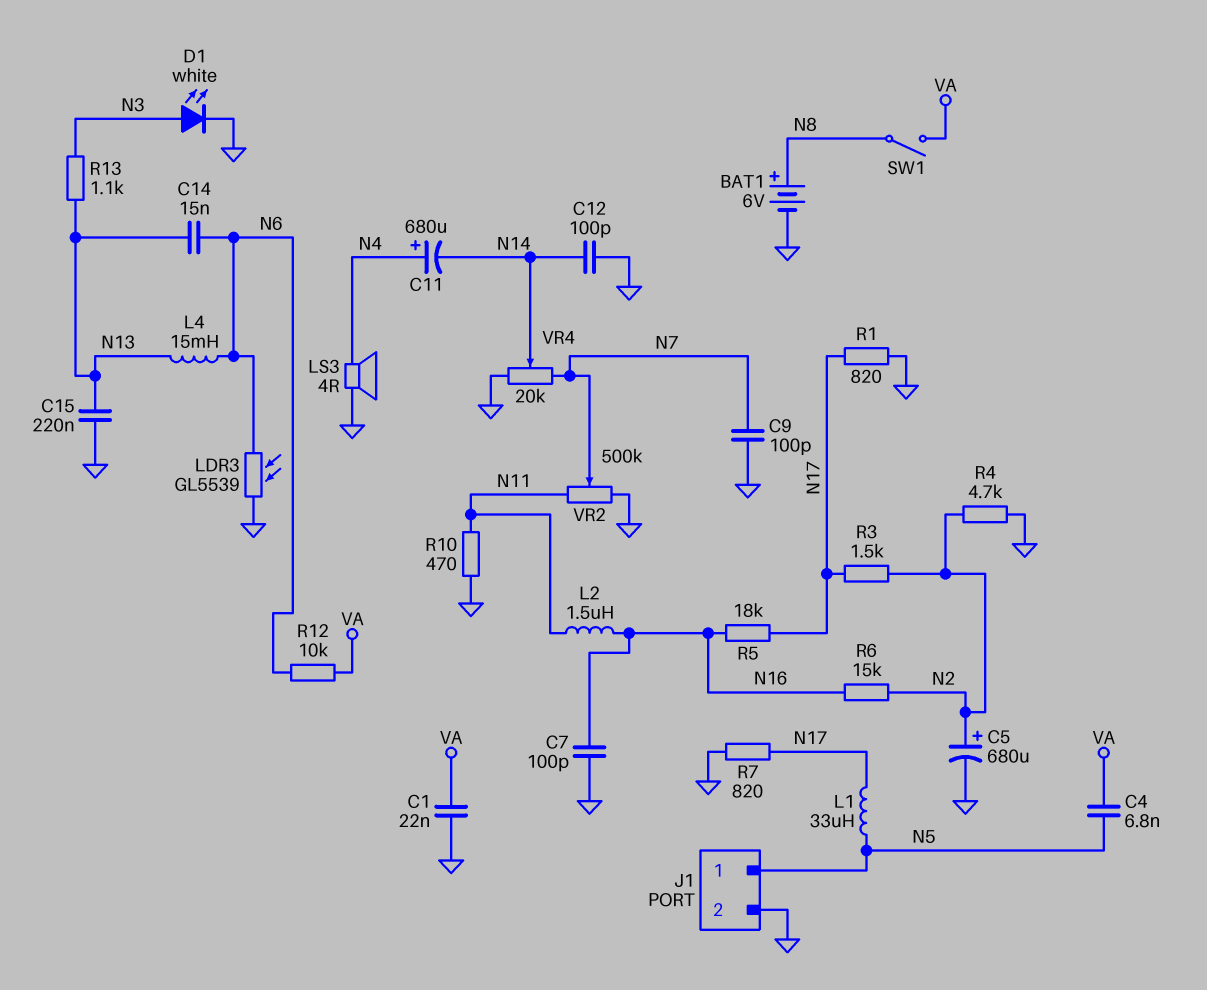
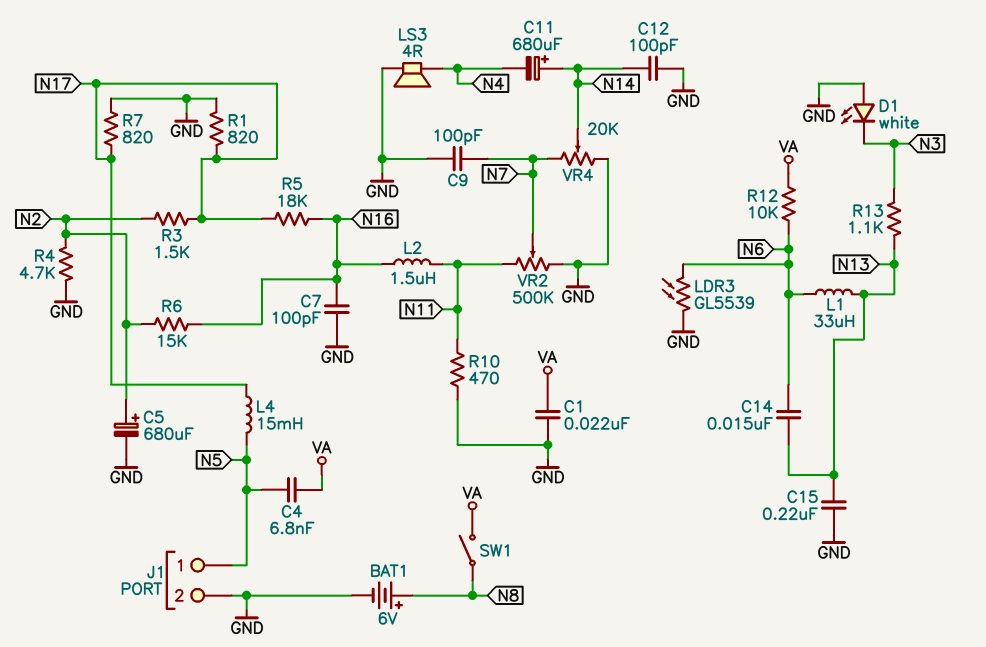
C11: 680uF (plus N4, minus N14) -> 680uF (plus N14, minus N4)
D1: LED white (A N3, K GND) -> LED white (A GND, K N3)
L1: 33uH (N5, N17) -> 33uH (N6, N13)
L4: 15mH (N6, N13) -> 15mH (N5, N17)

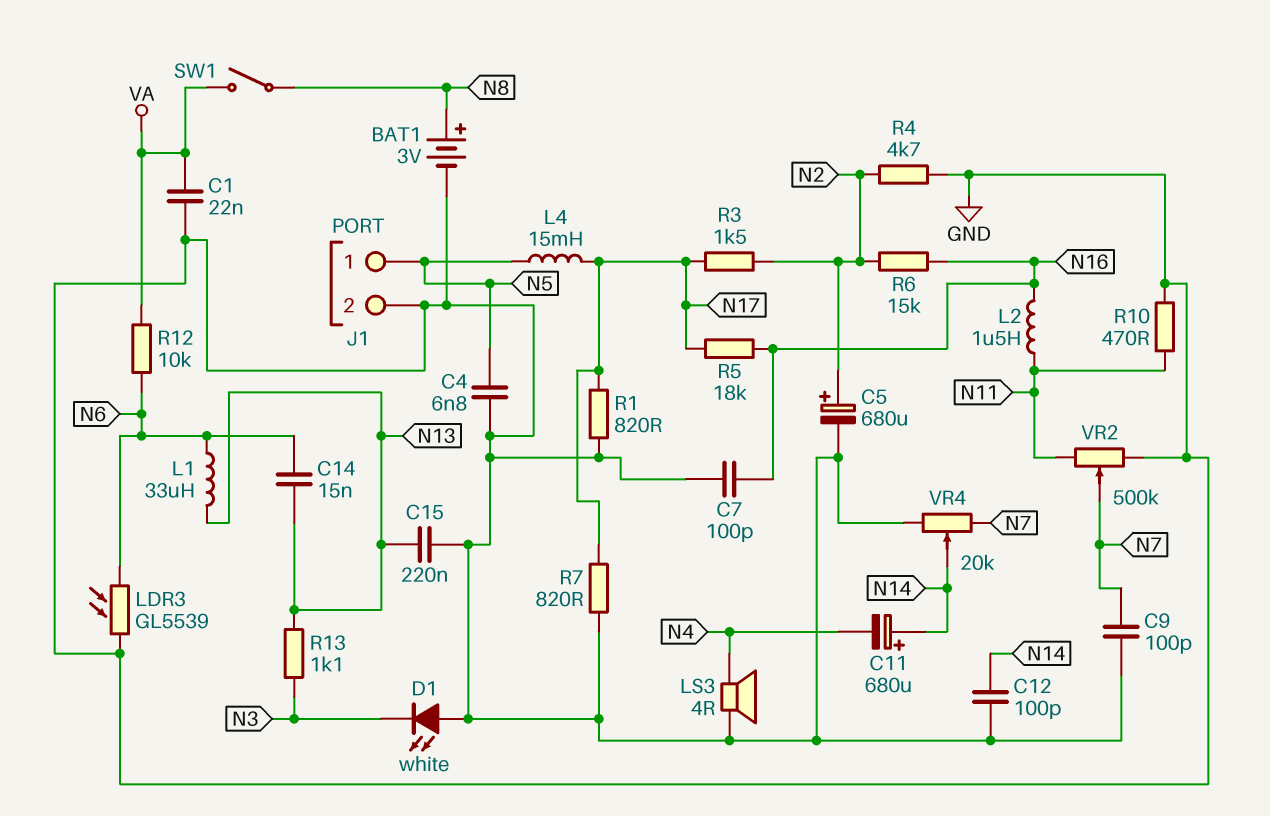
BAT1: 6V (plus N8, minus GND) -> 3V (plus N8, minus GND)
C4: 6.8nF (N5, VA) -> 6.8nF (GND, N5)

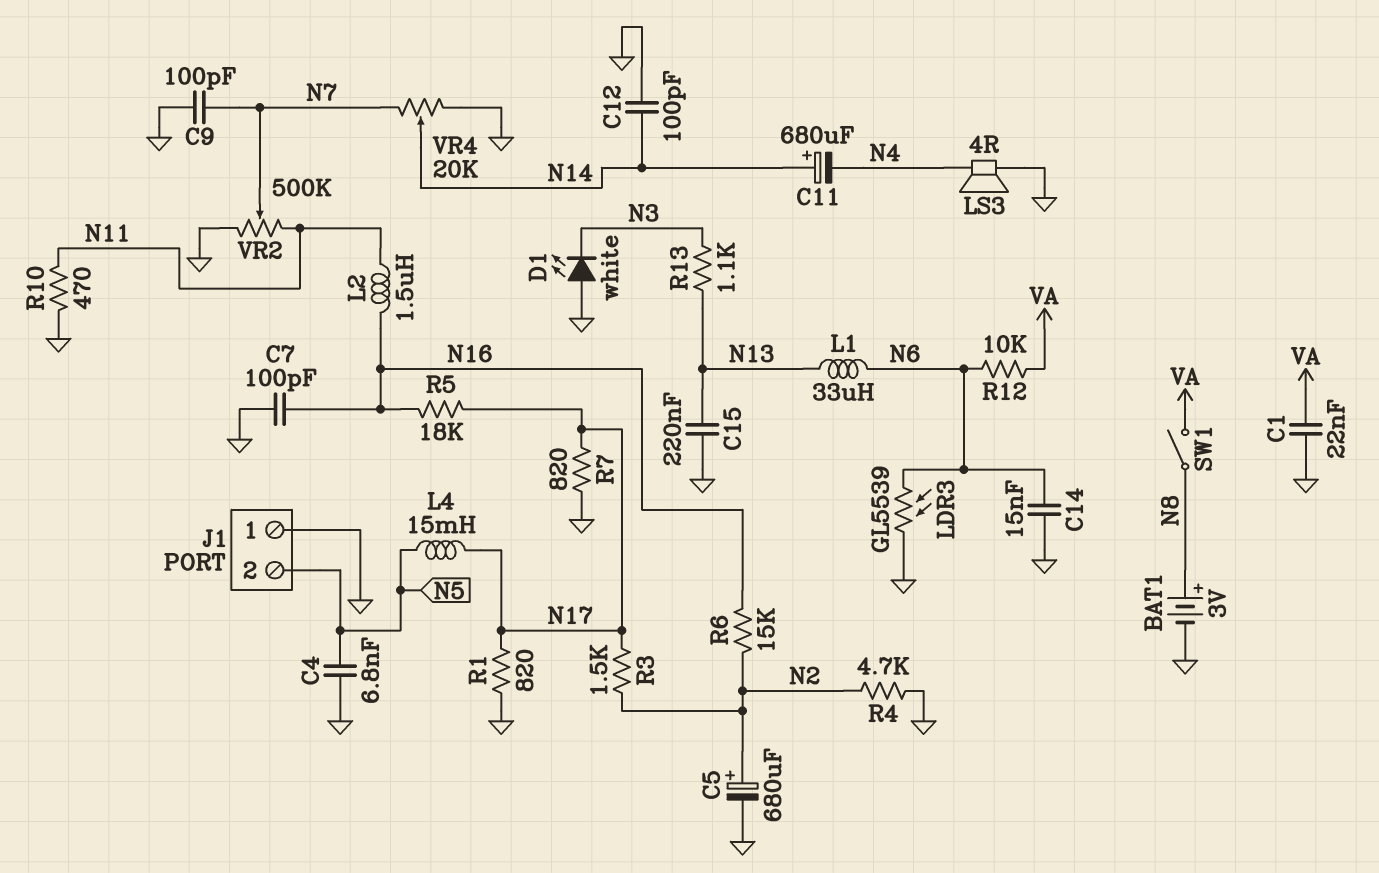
C14: 15nF (N6, N13) -> 15nF (GND, N6)
J1 pin 1: N5 -> GND
J1 pin 2: GND -> N5

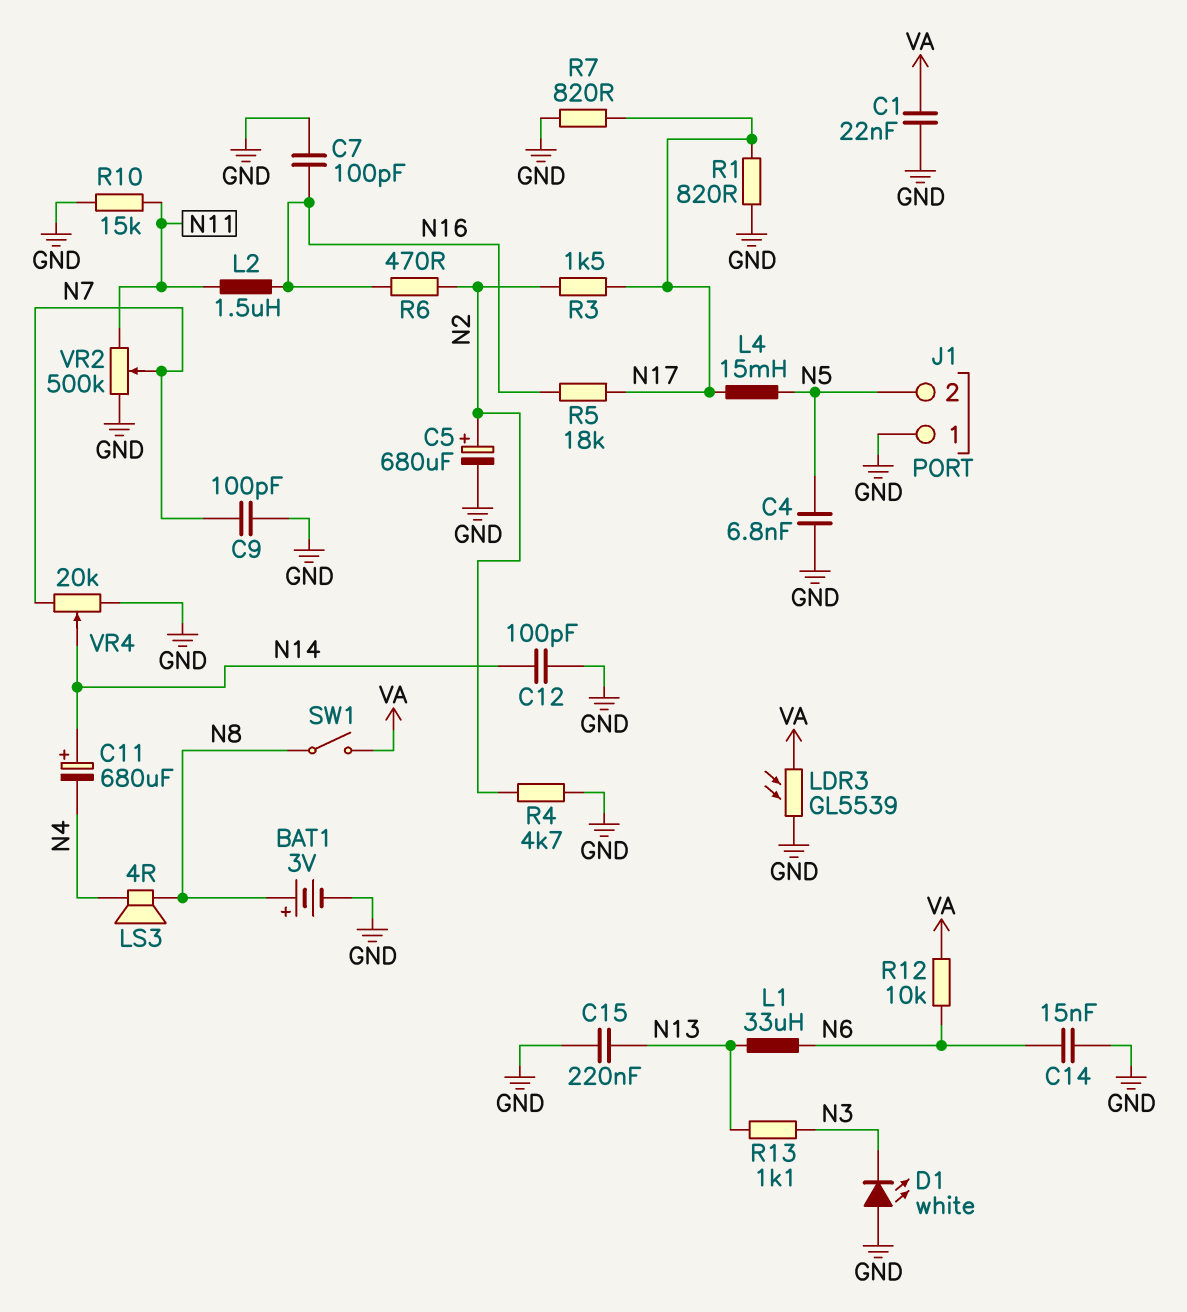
LDR3: GL5539 (GND, N6) -> GL5539 (GND, VA)
LS3: speaker 4R (GND, N4) -> speaker 4R (N4, N8)
R6: 15k (N2, N16) -> 470 (N2, N16)
R10: 470 (GND, N11) -> 15k (GND, N11)

